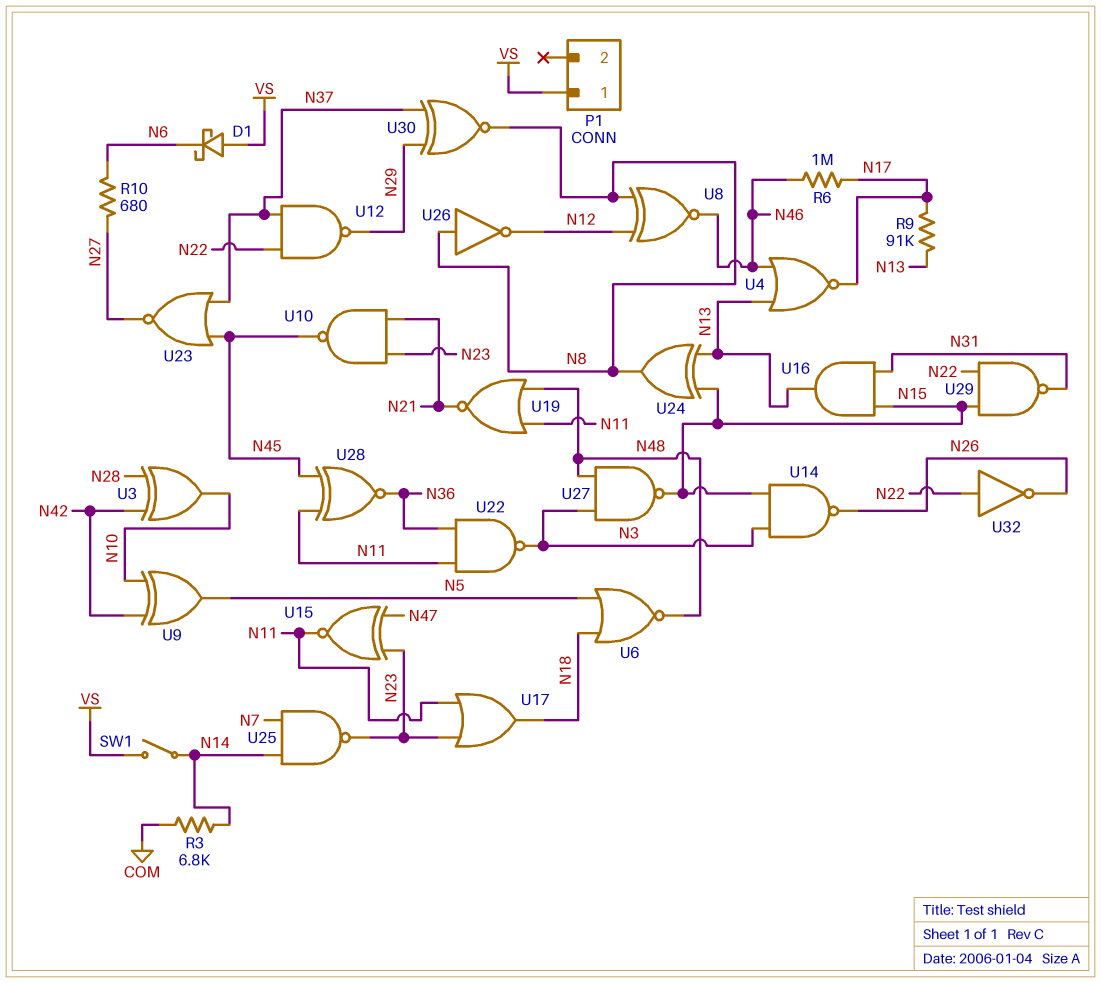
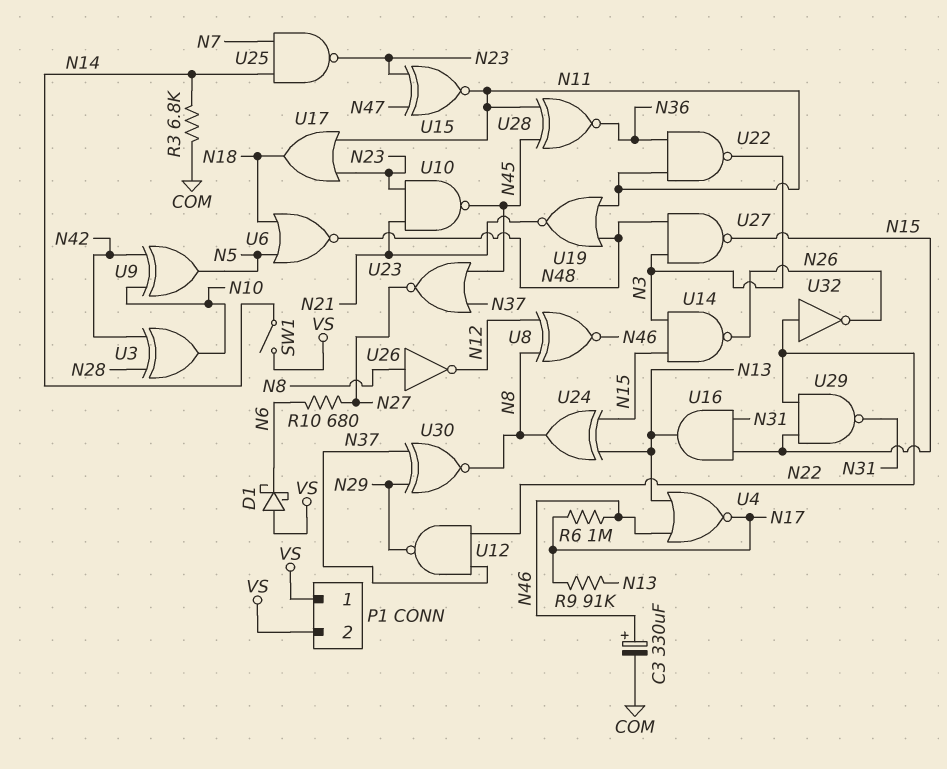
C3: none -> 330uF (plus N46, minus COM)
P1 pin 2: none -> VS

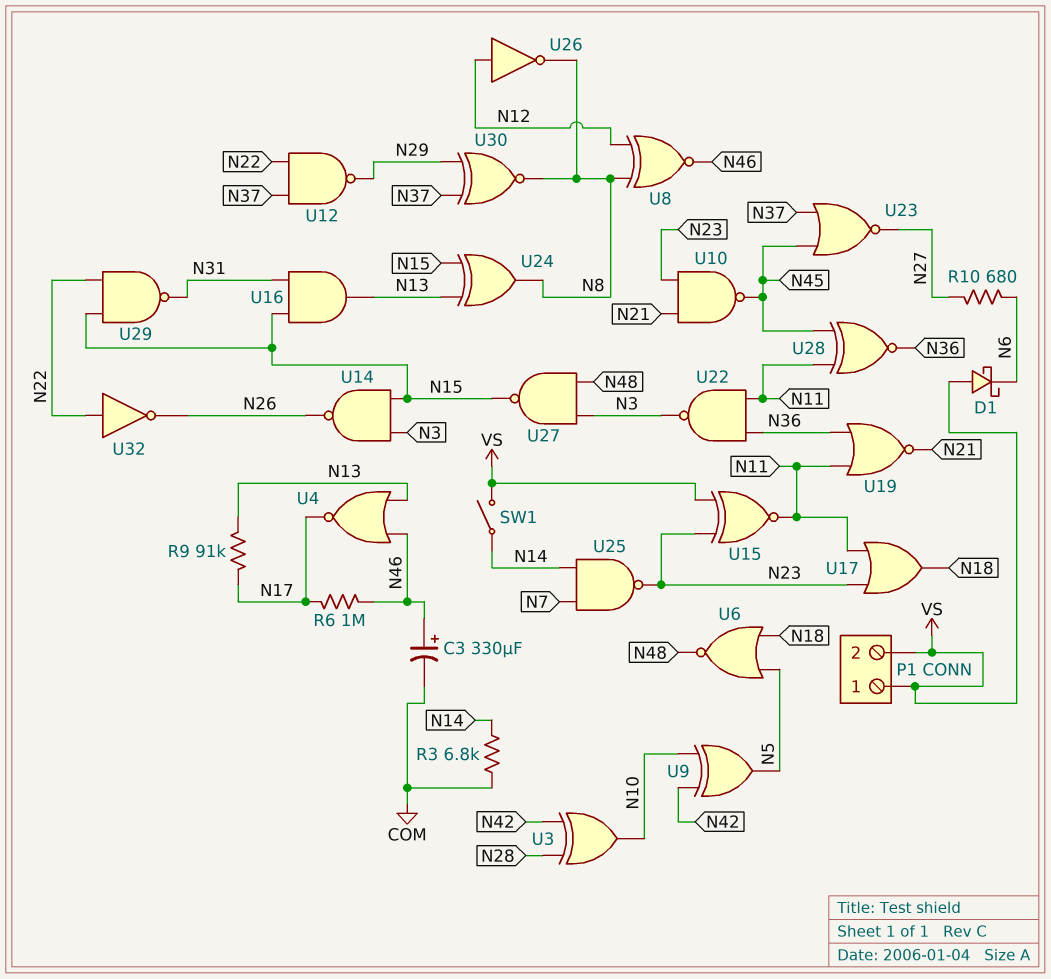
U15: XNOR (in N23, in N47, out N11) -> XNOR (in N23, in VS, out N11)
U19: NOR (in N11, in N48, out N21) -> NOR (in N11, in N36, out N21)
U26: NOT (in N8, out N12) -> NOT (in N12, out N8)

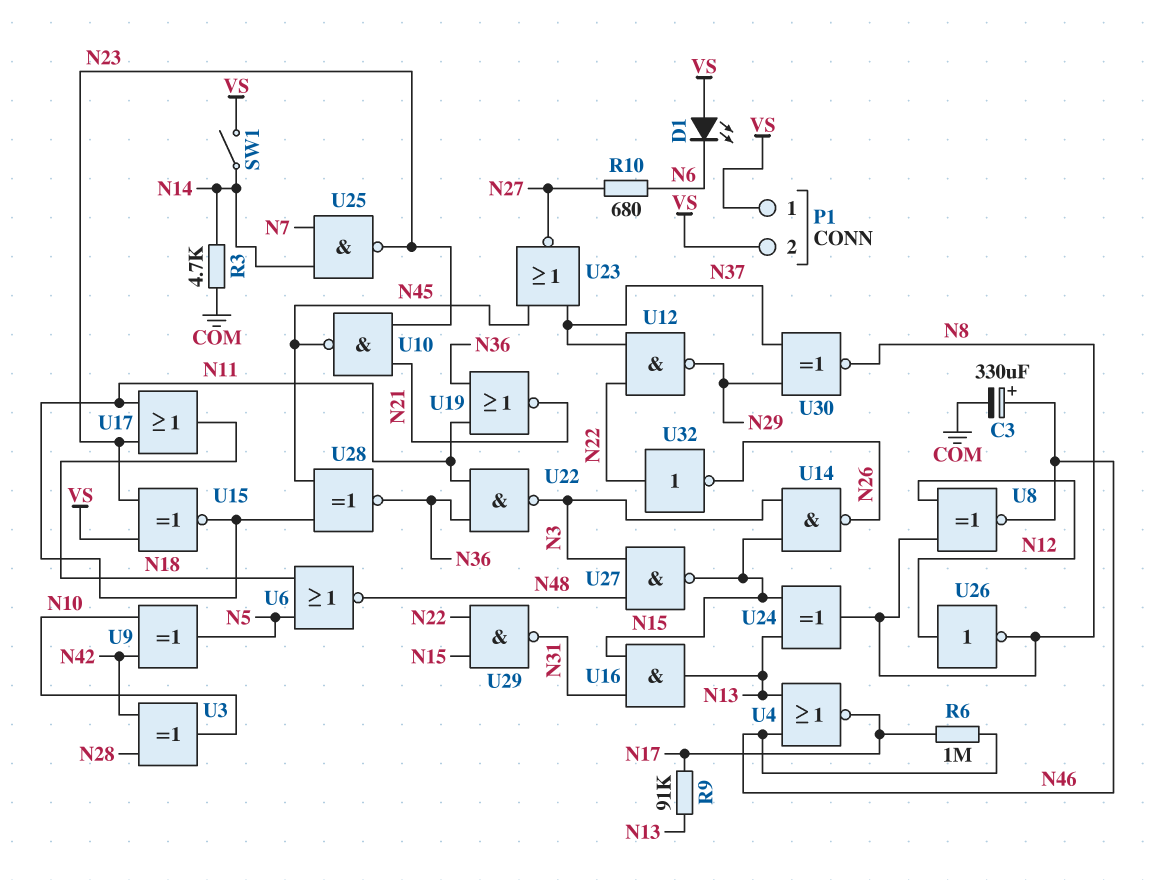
D1: schottky (A VS, K N6) -> LED (A VS, K N6)
R3: 6.8k (COM, N14) -> 4.7k (COM, N14)

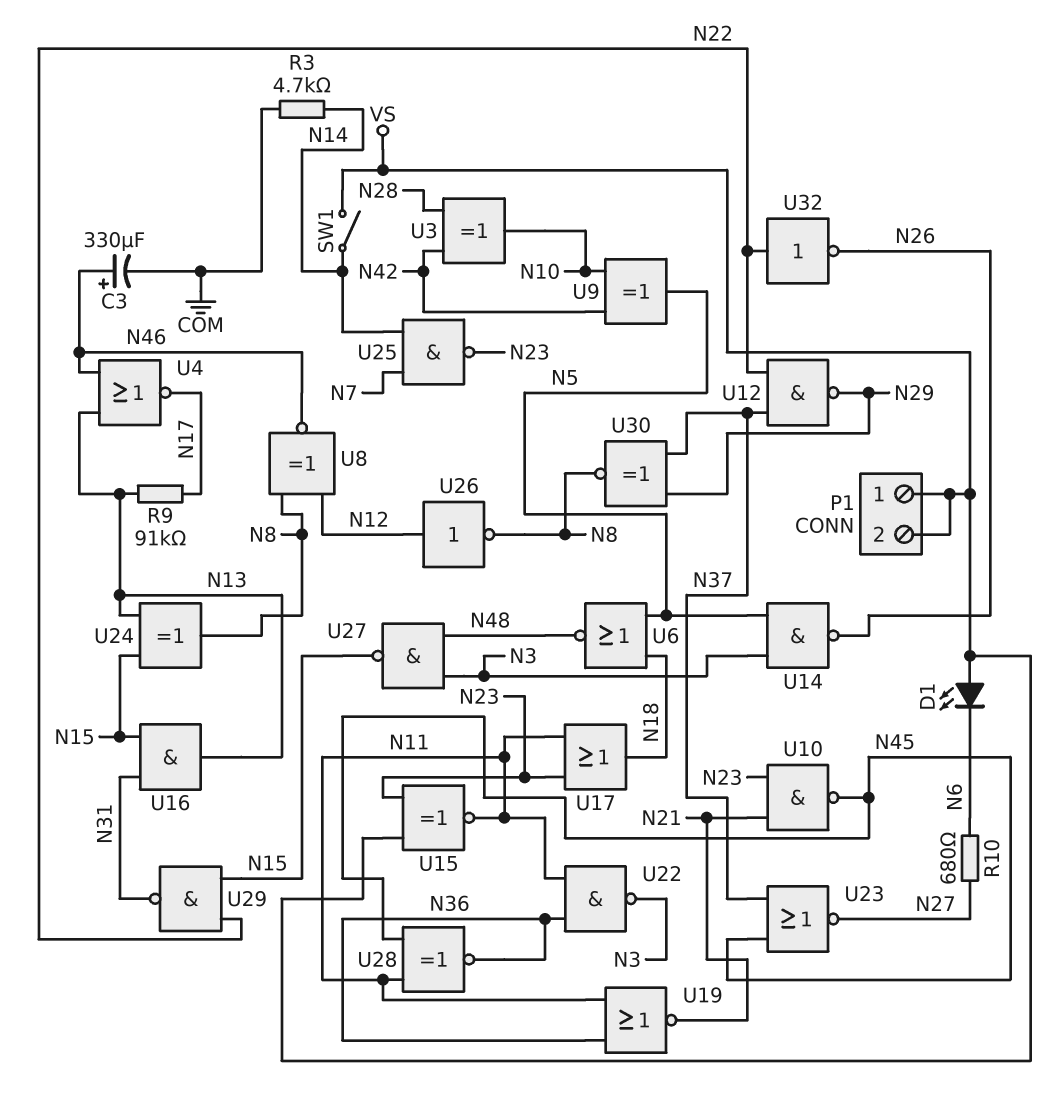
R6: 1M (N17, N46) -> none
U14: NAND (in N3, in N15, out N26) -> NAND (in N3, in N5, out N26)

